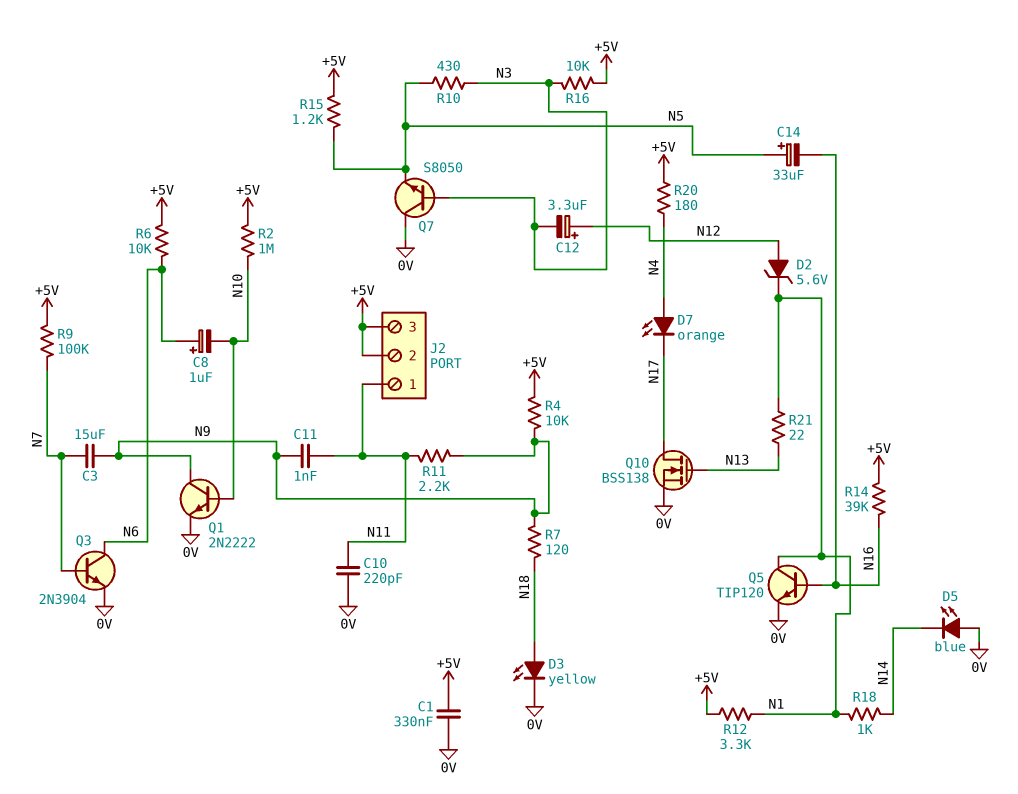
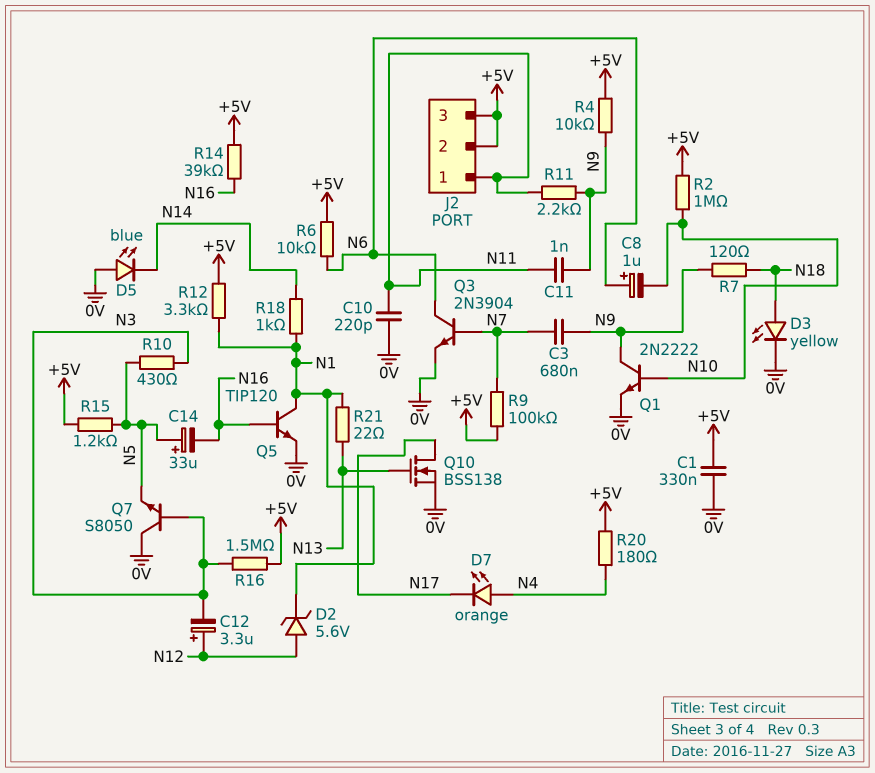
C3: 15uF (N7, N9) -> 680nF (N7, N9)
R16: 10k (+5V, N3) -> 1.5M (+5V, N3)

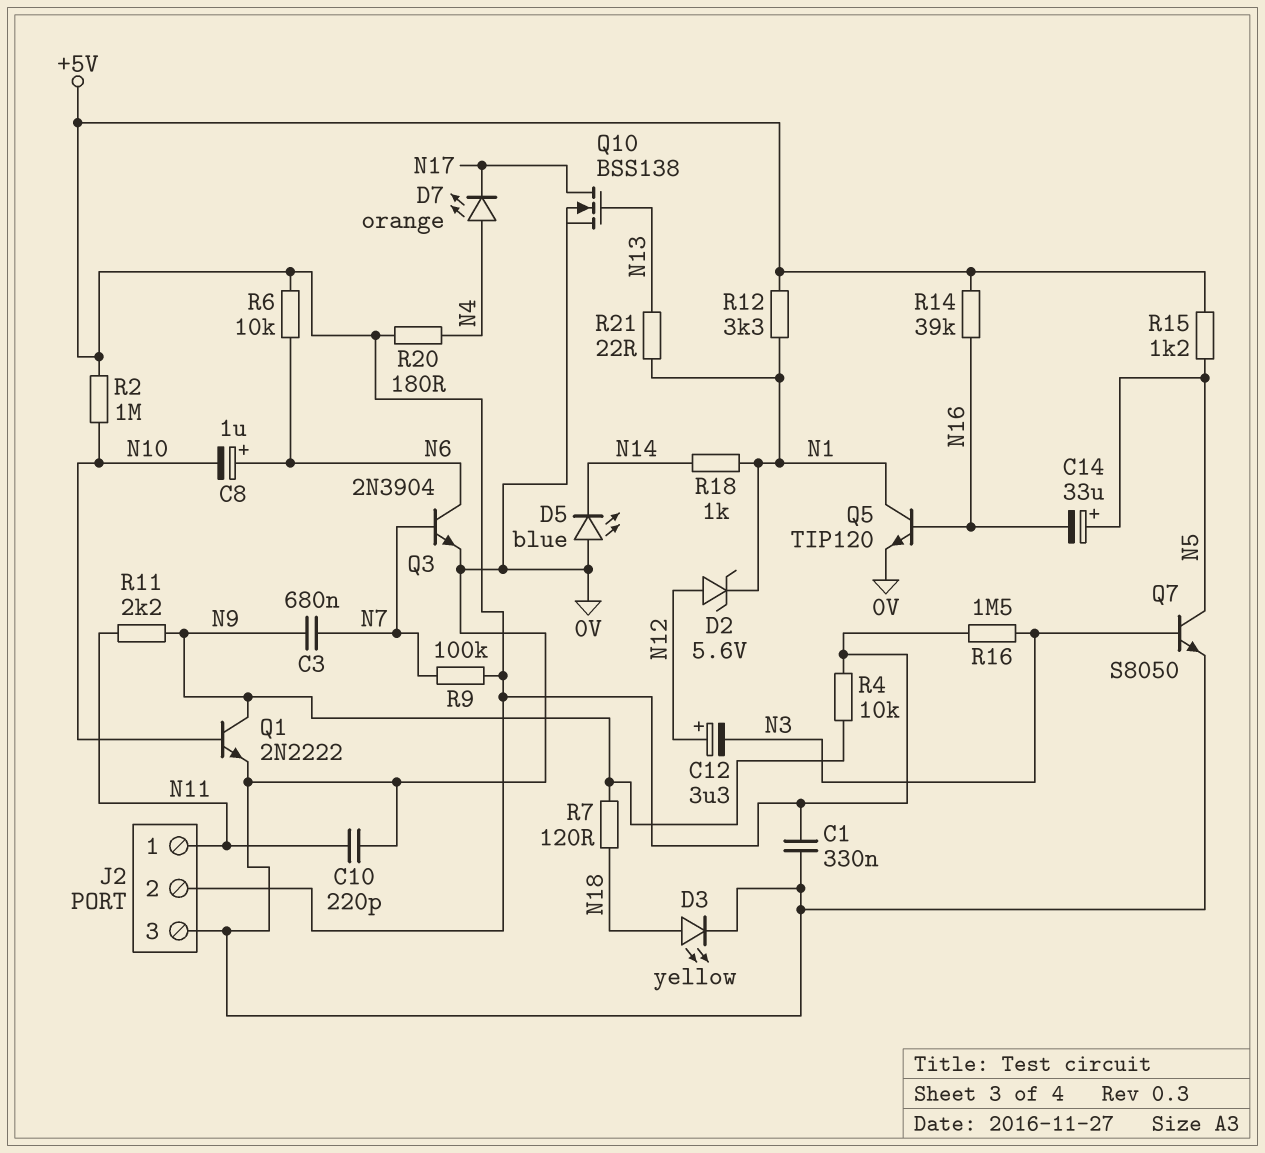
C11: 1nF (N9, N11) -> none
J2 pin 3: +5V -> 0V
Q7: NPN S8050 (B N3, C 0V, E N5) -> NPN S8050 (B N3, C N5, E 0V)
R10: 430 (N3, N5) -> none

